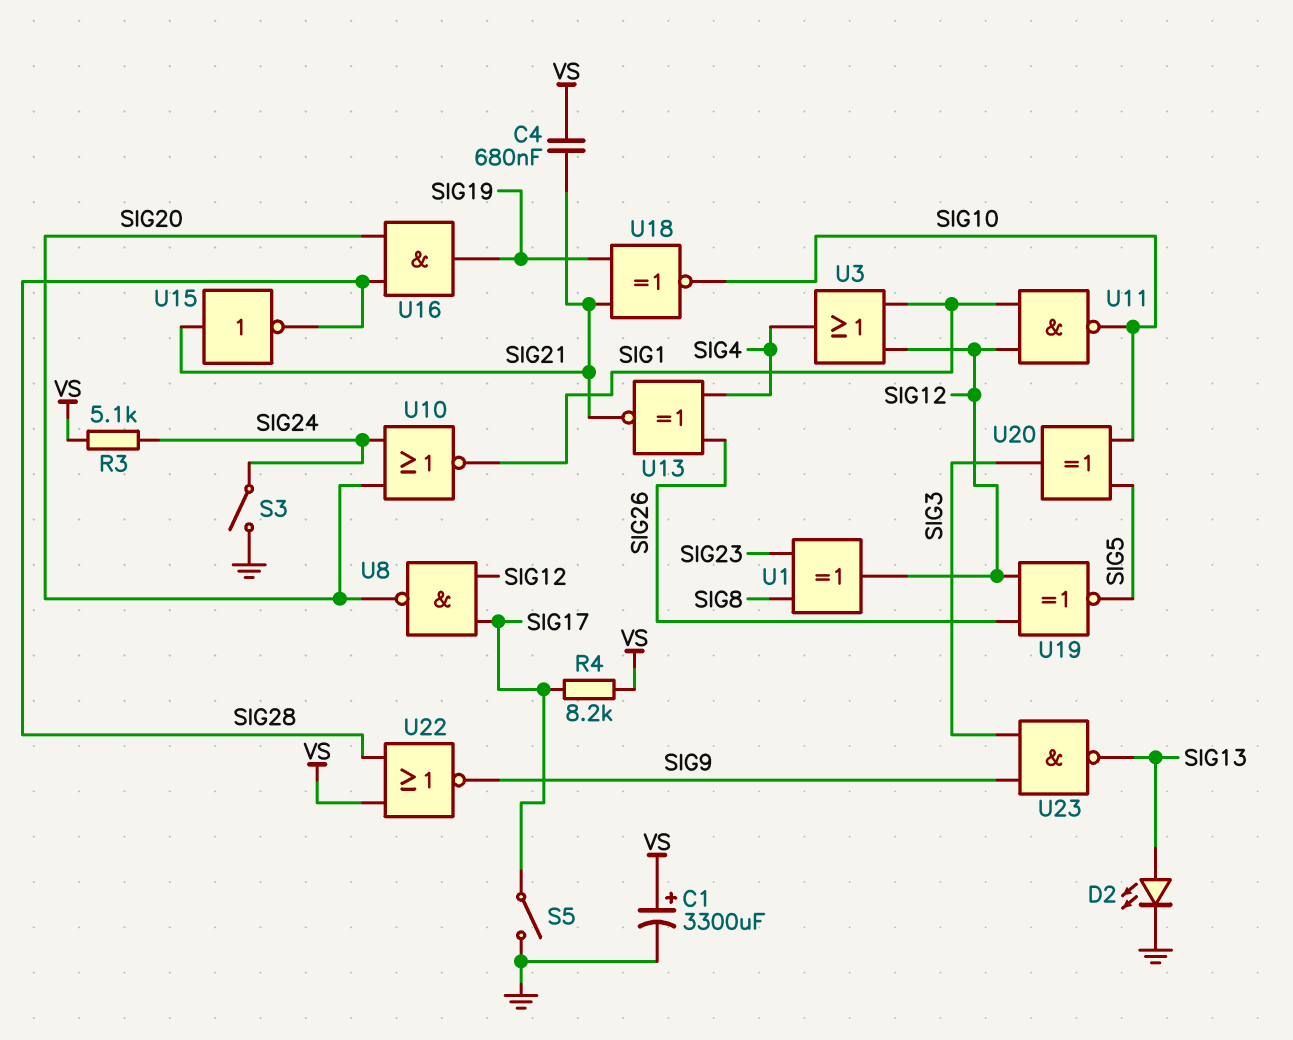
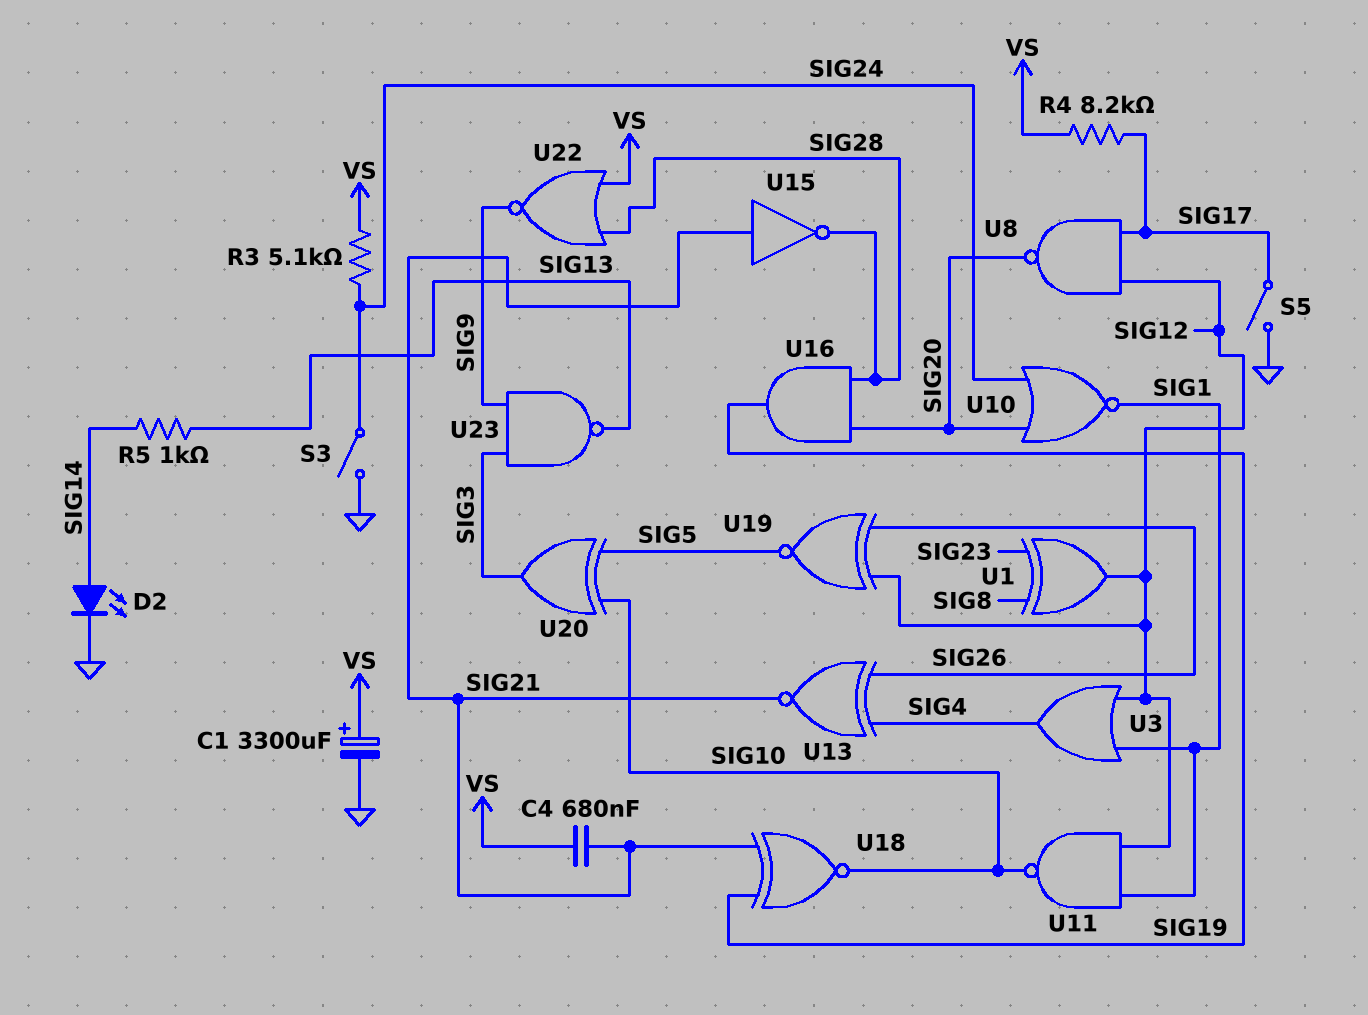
D2: LED (A SIG13, K GND) -> LED (A SIG14, K GND)
R5: none -> 1k (SIG13, SIG14)

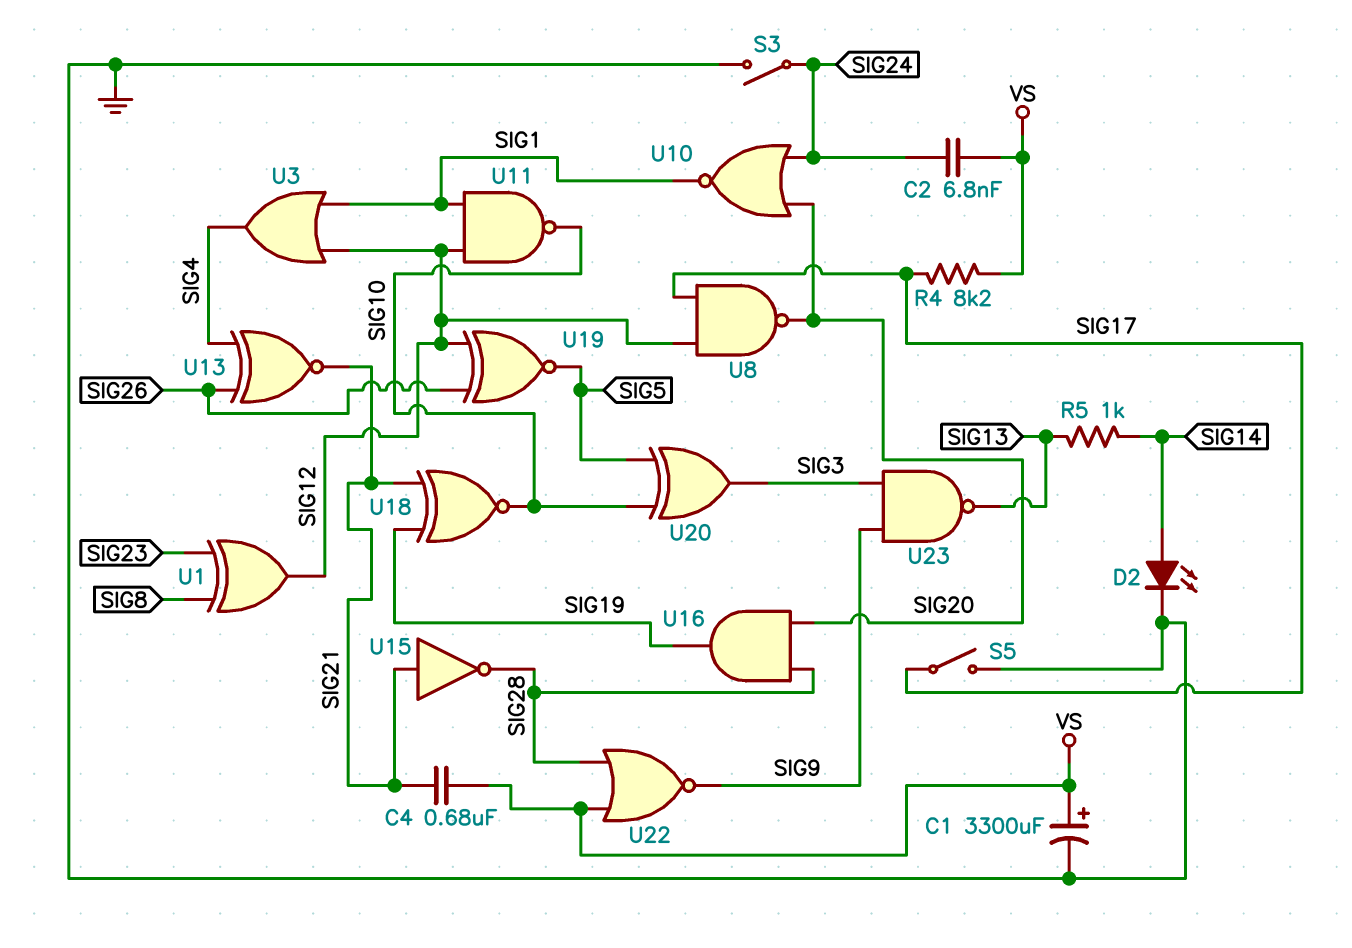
C2: none -> 6.8nF (SIG24, VS)
R3: 5.1k (SIG24, VS) -> none

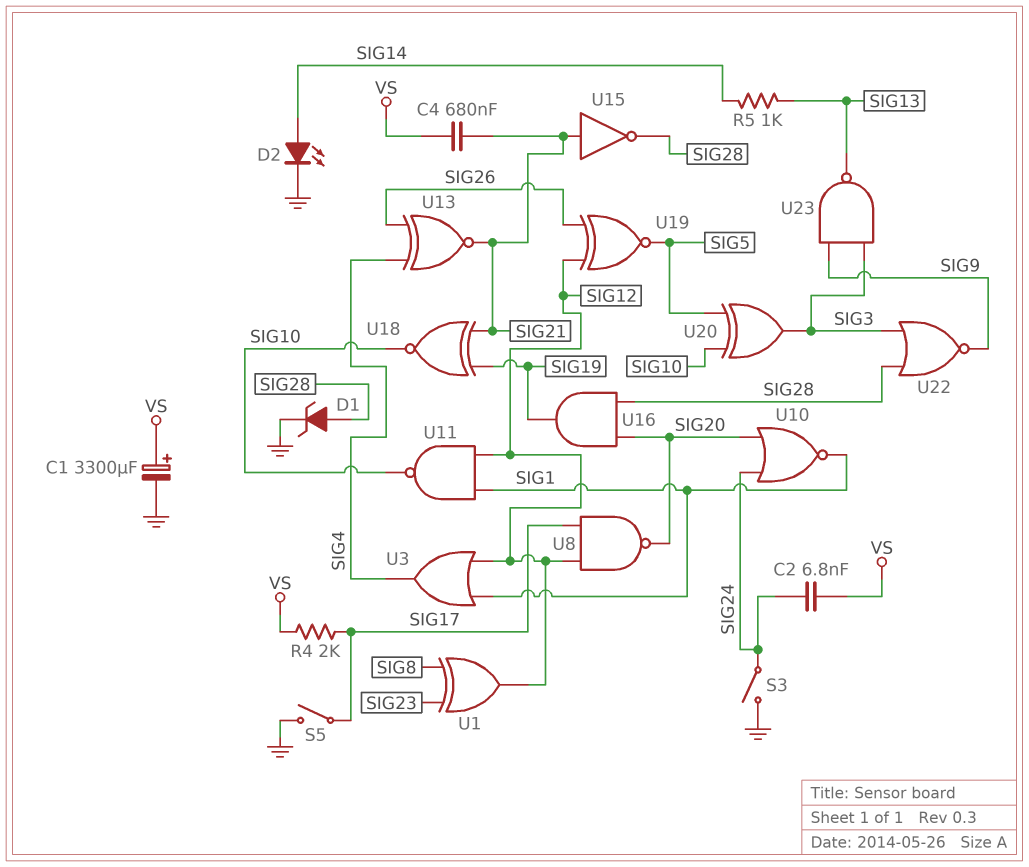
D1: none -> zener (A SIG28, K GND)
R4: 8.2k (SIG17, VS) -> 2k (SIG17, VS)
U22: NOR (in SIG28, in VS, out SIG9) -> NOR (in SIG3, in SIG28, out SIG9)

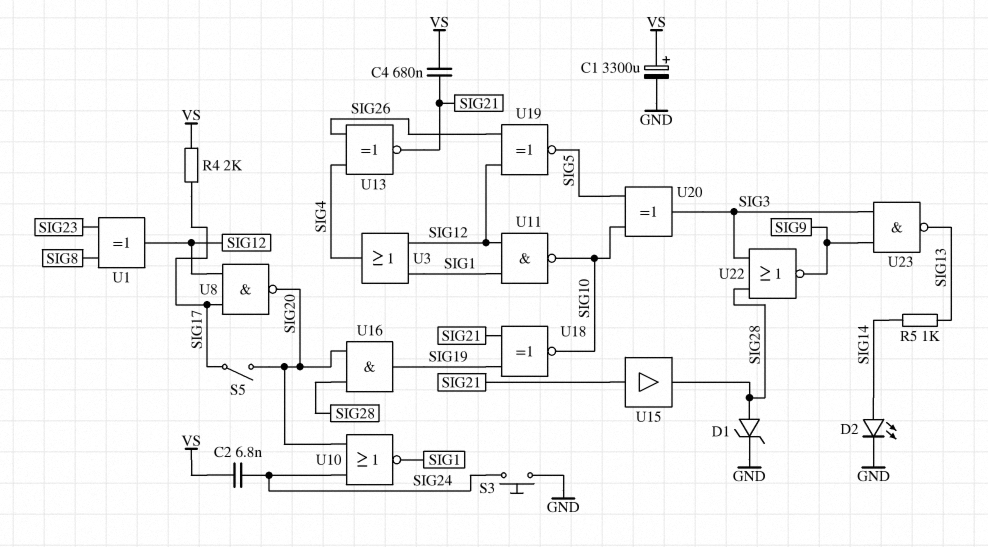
S3: switch (GND, SIG24) -> button (GND, SIG24)
S5: switch (GND, SIG17) -> switch (SIG17, SIG20)
U15: NOT (in SIG21, out SIG28) -> buffer (in SIG21, out SIG28)

